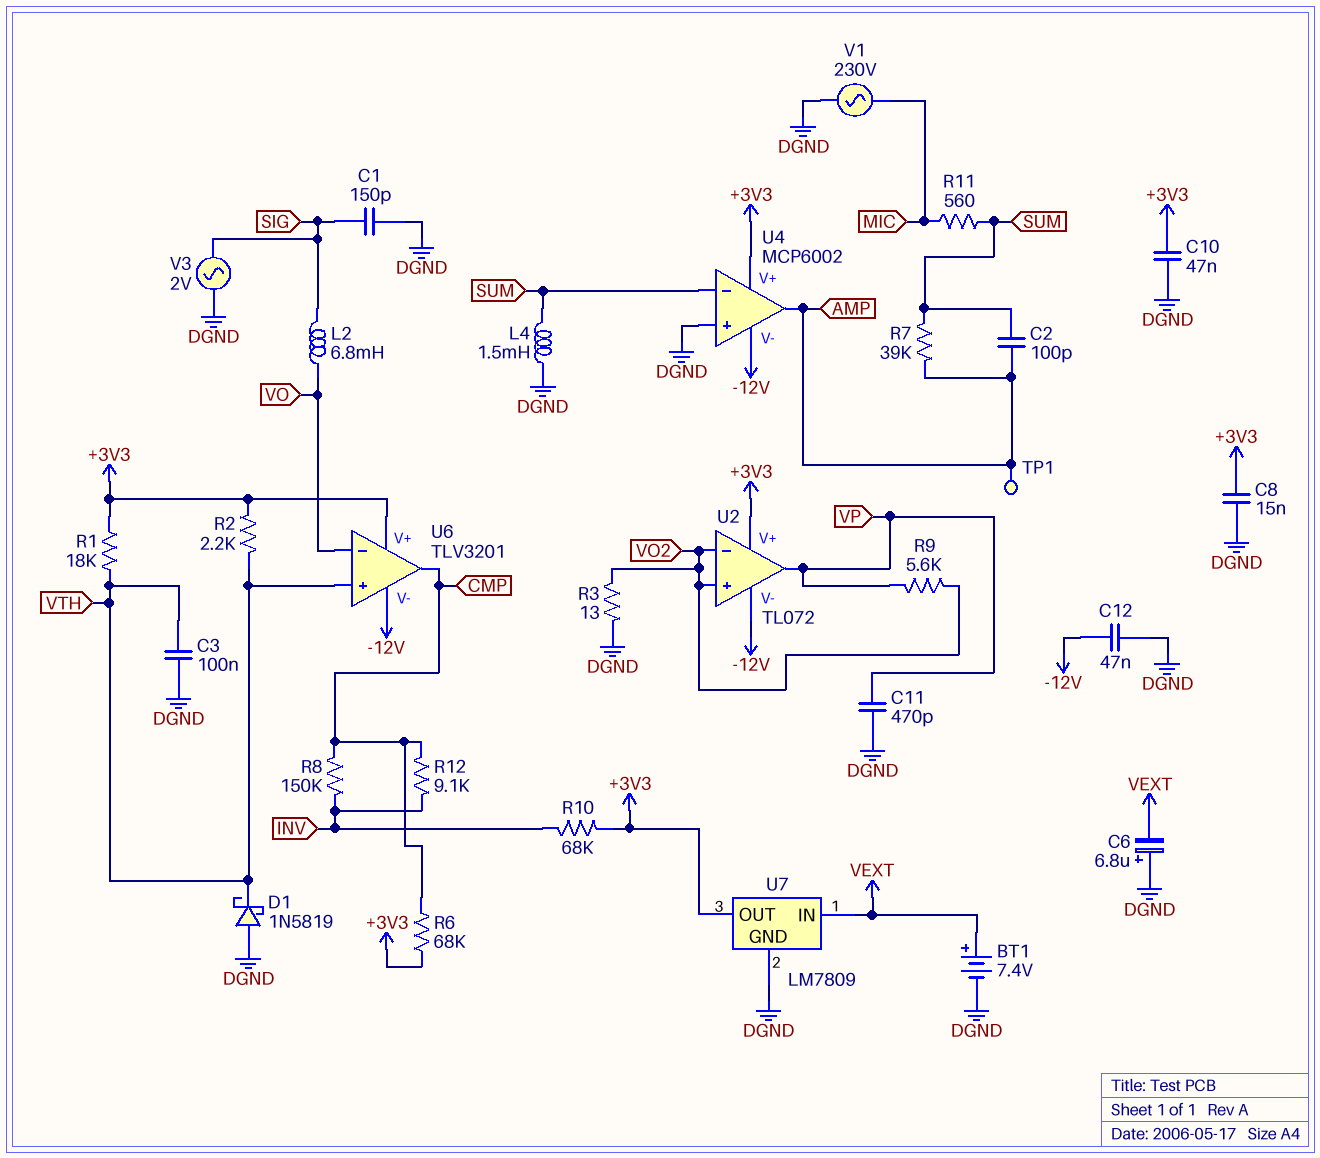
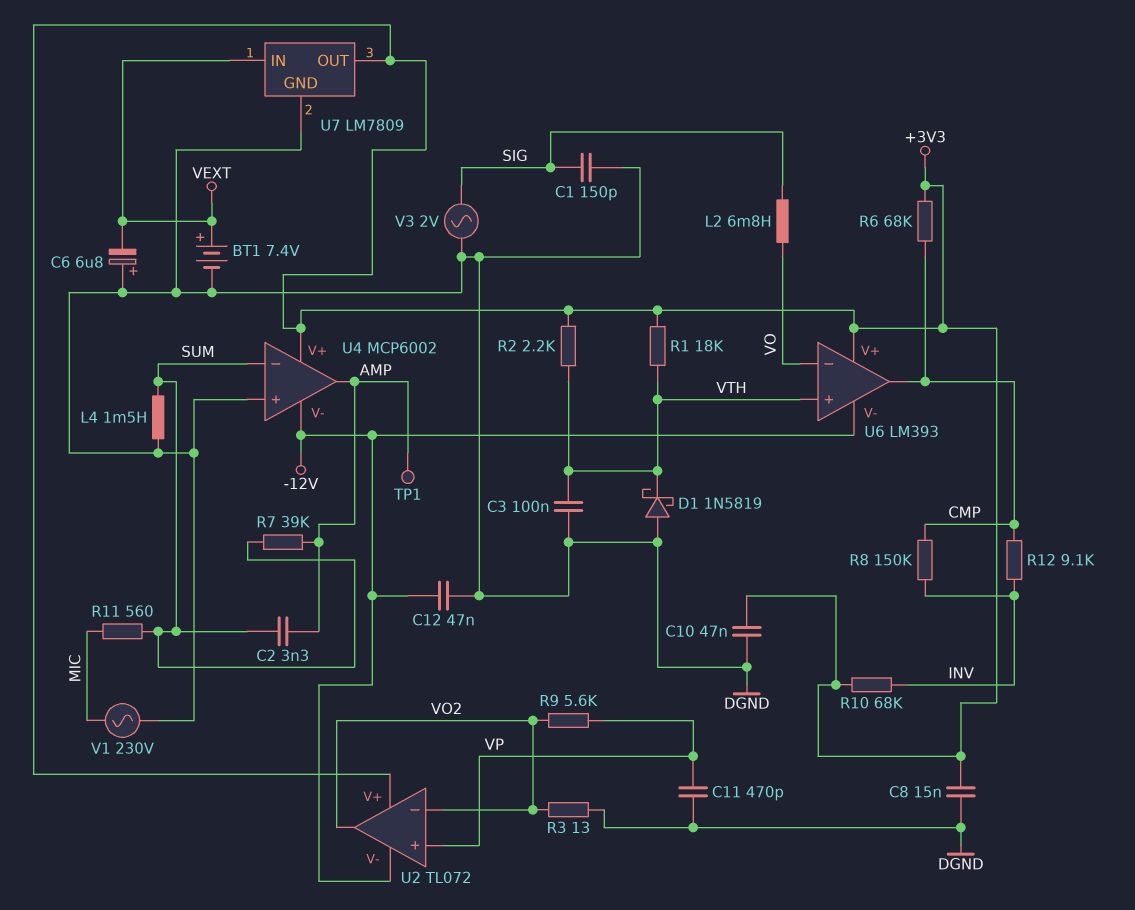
C2: 100pF (AMP, SUM) -> 3.3nF (AMP, SUM)
U2 pin in+: VO2 -> VP
U2 pin out: VP -> VO2
U6: TLV3201 -> LM393

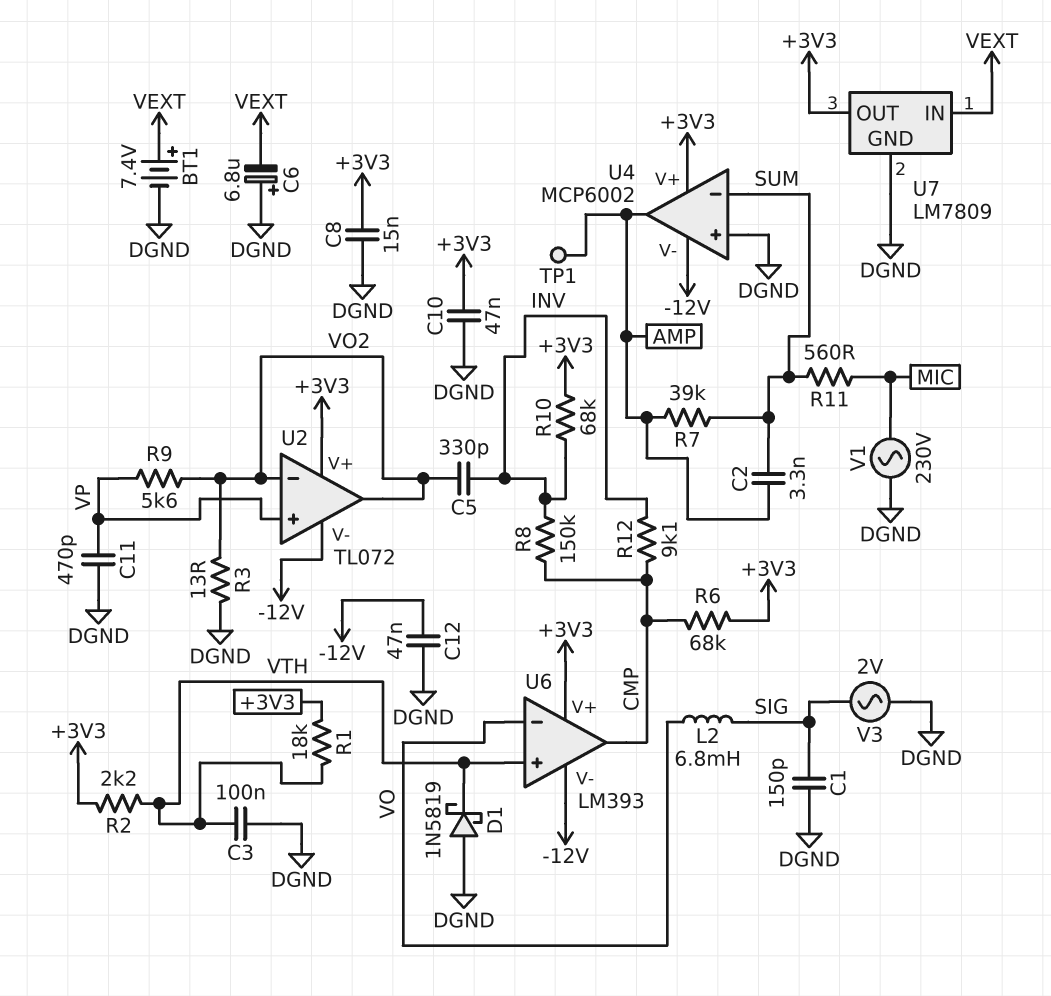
C5: none -> 330pF (INV, VO2)
L4: 1.5mH (DGND, SUM) -> none

